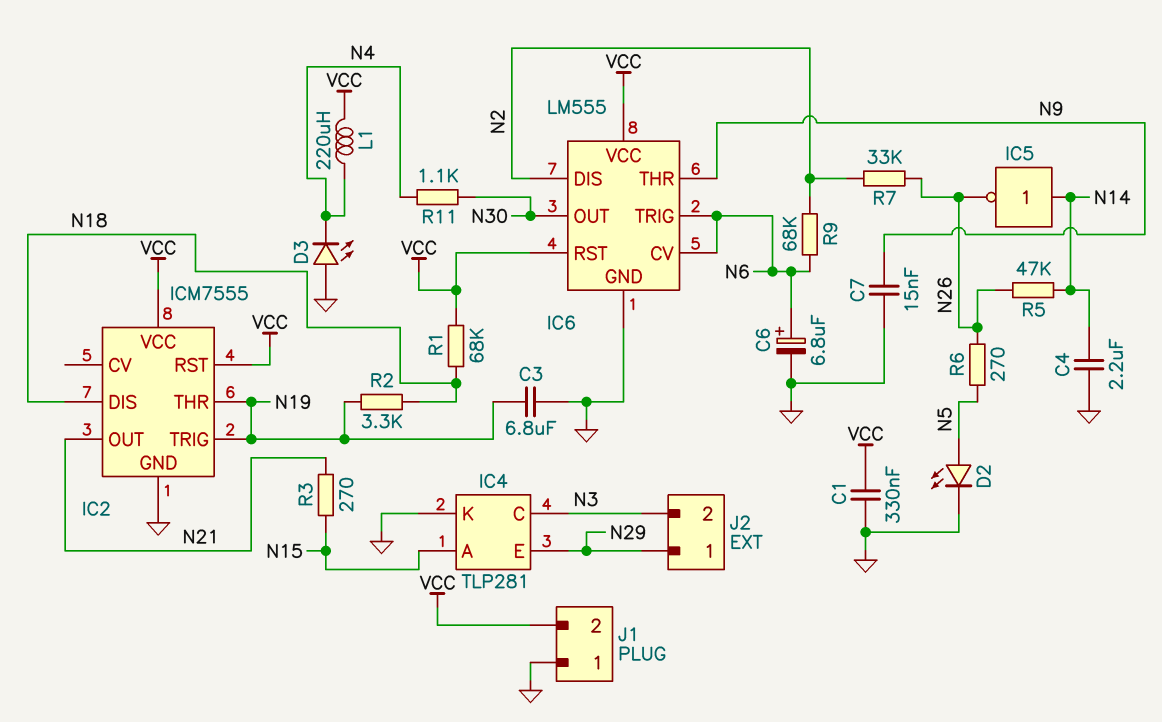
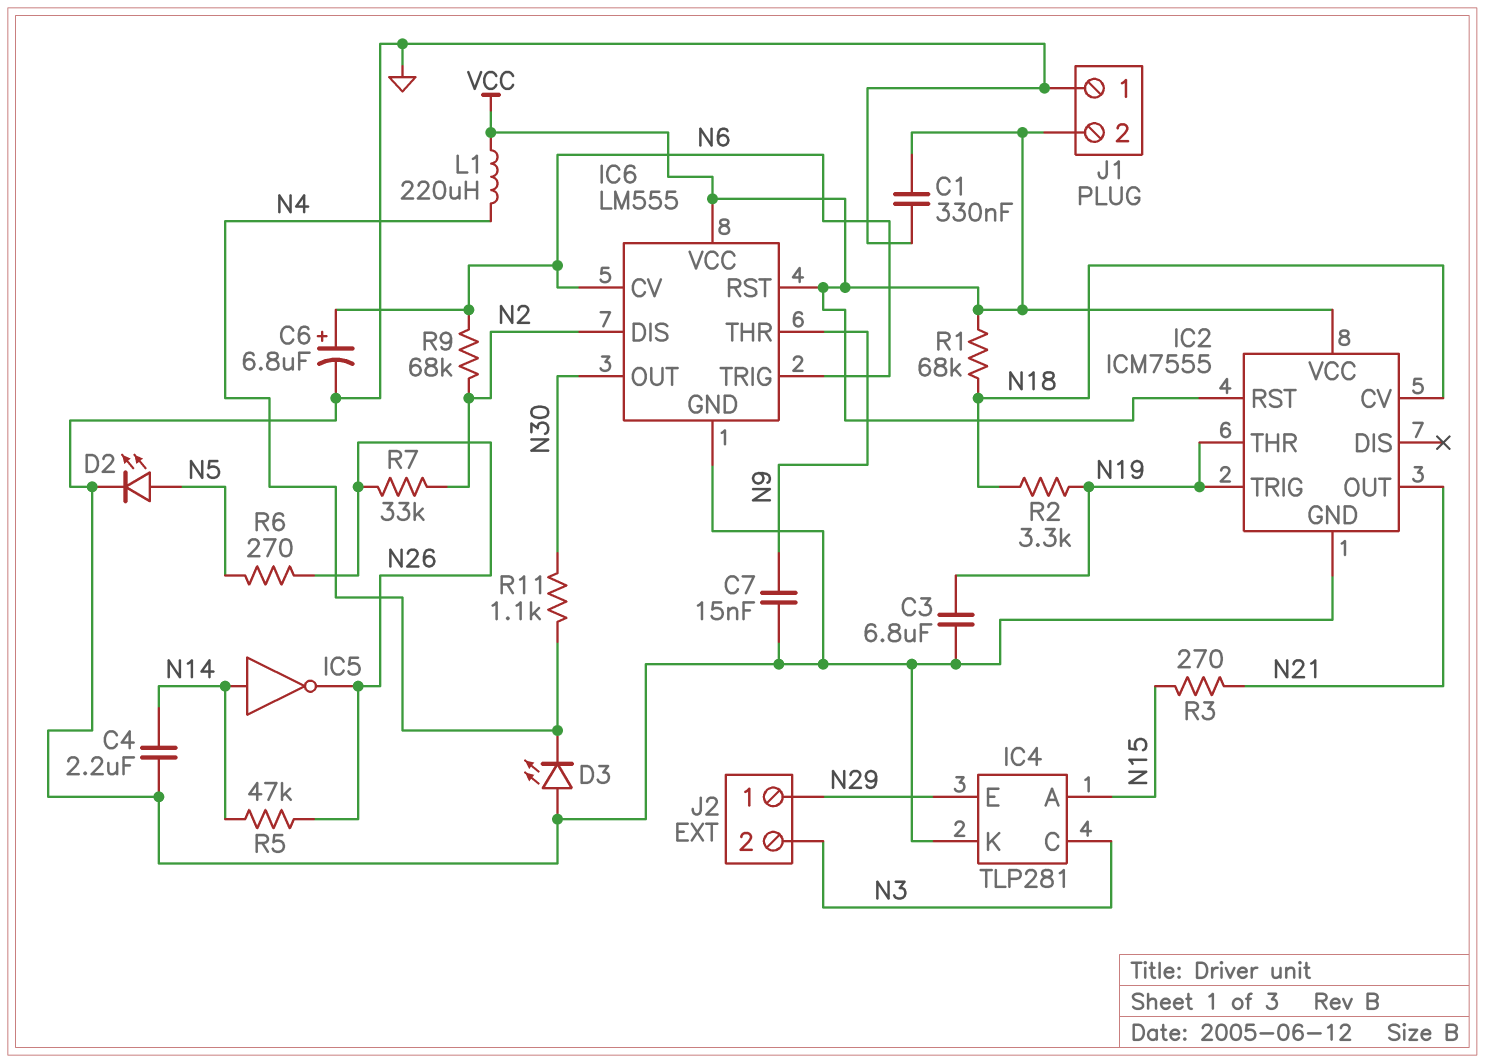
IC2 pin CV: none -> N18
IC2 pin DIS: N18 -> none

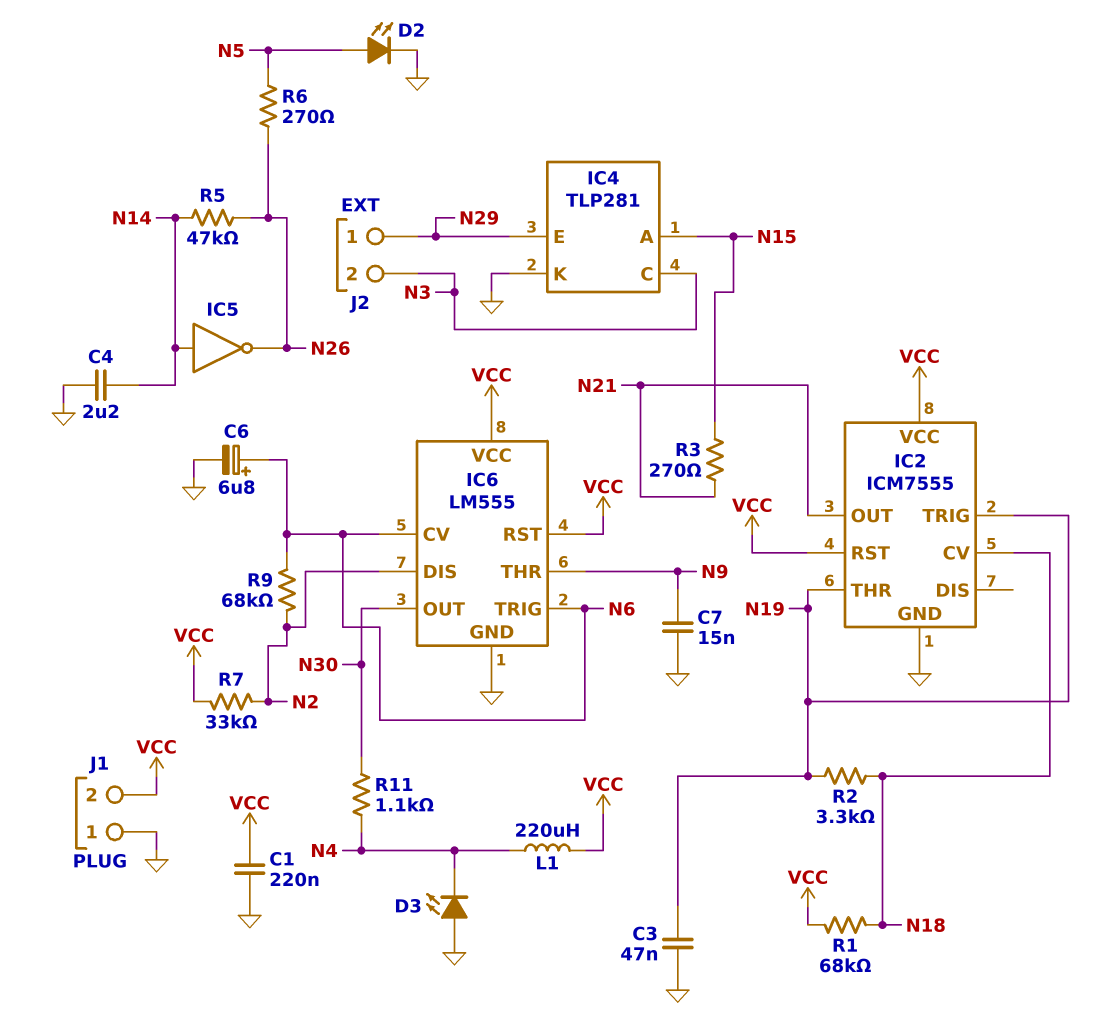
C1: 330nF (GND, VCC) -> 220nF (GND, VCC)
C3: 6.8uF (GND, N19) -> 47nF (GND, N19)
R7: 33k (N2, N26) -> 33k (N2, VCC)

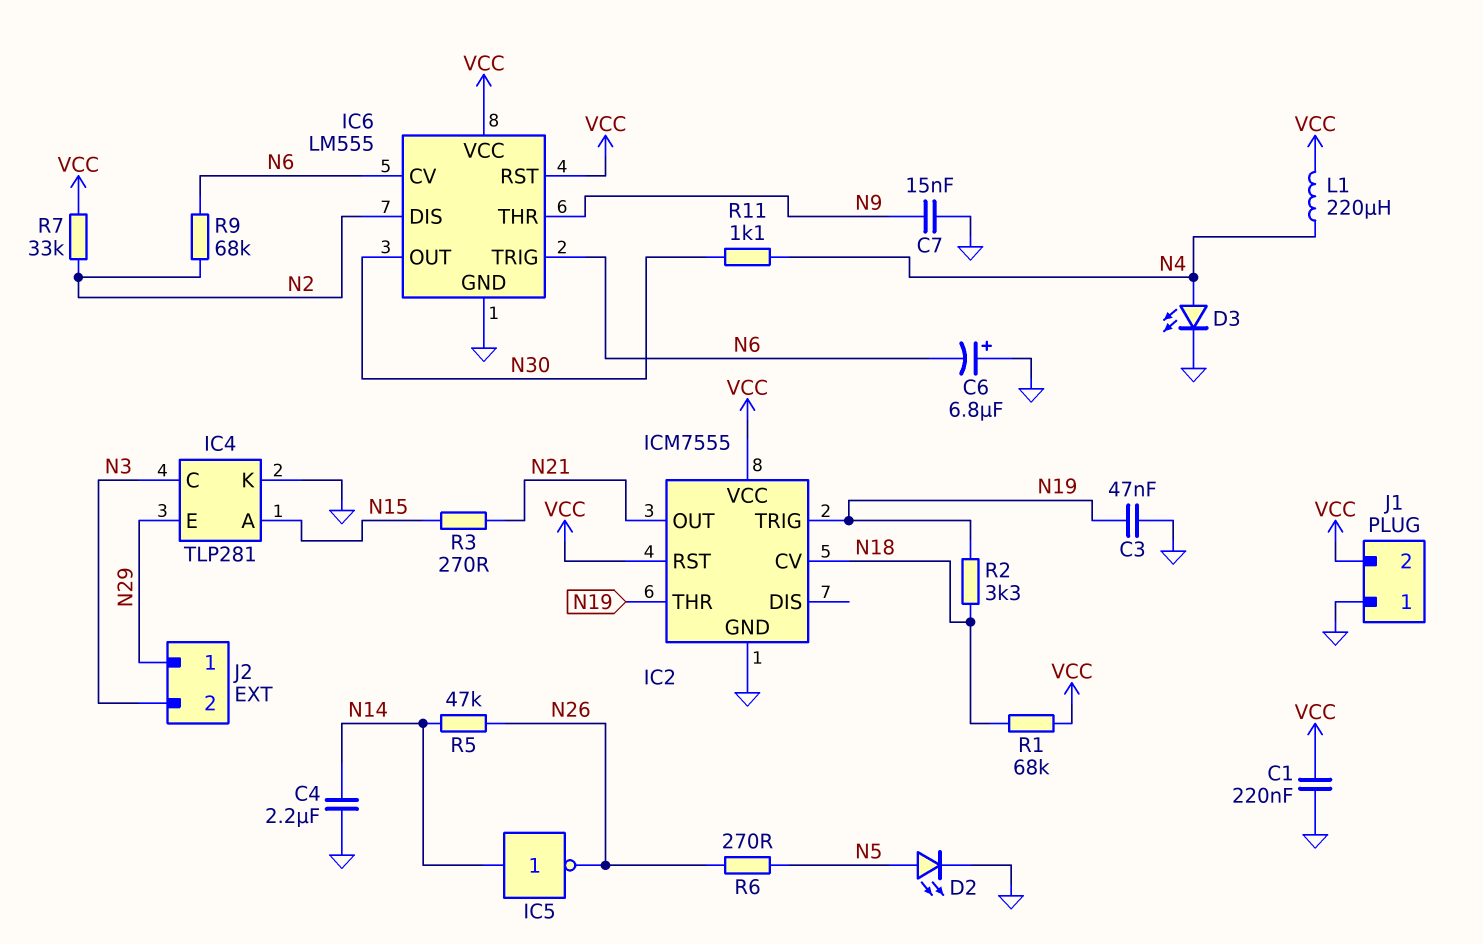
C6: 6.8uF (plus N6, minus GND) -> 6.8uF (plus GND, minus N6)
D3: LED (A GND, K N4) -> LED (A N4, K GND)

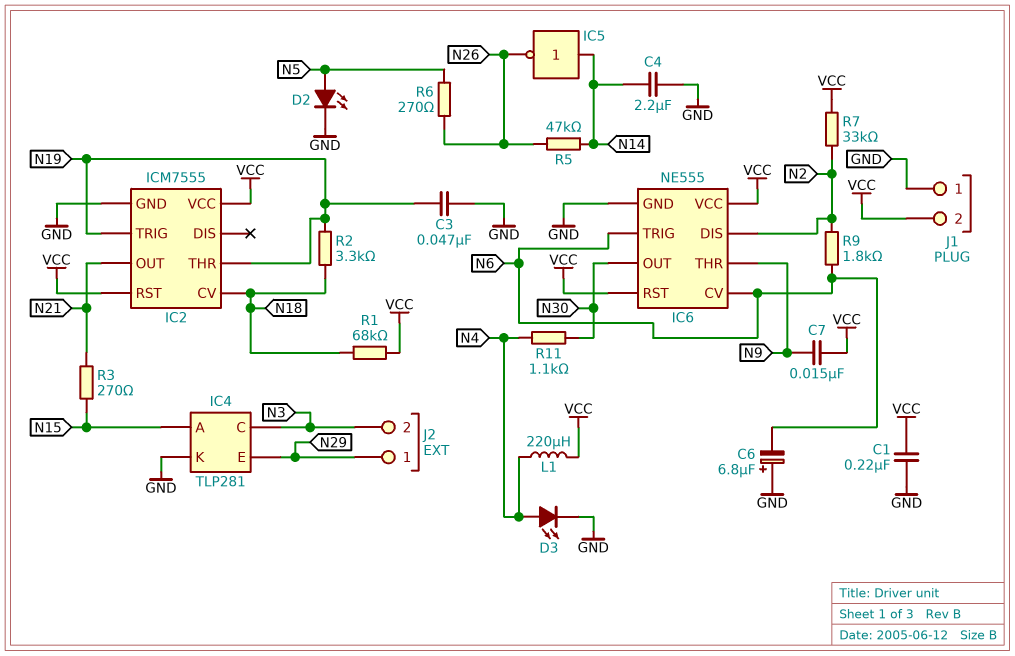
C7: 15nF (GND, N9) -> 15nF (N9, VCC)
IC6: LM555 -> NE555
R9: 68k (N2, N6) -> 1.8k (N2, N6)

